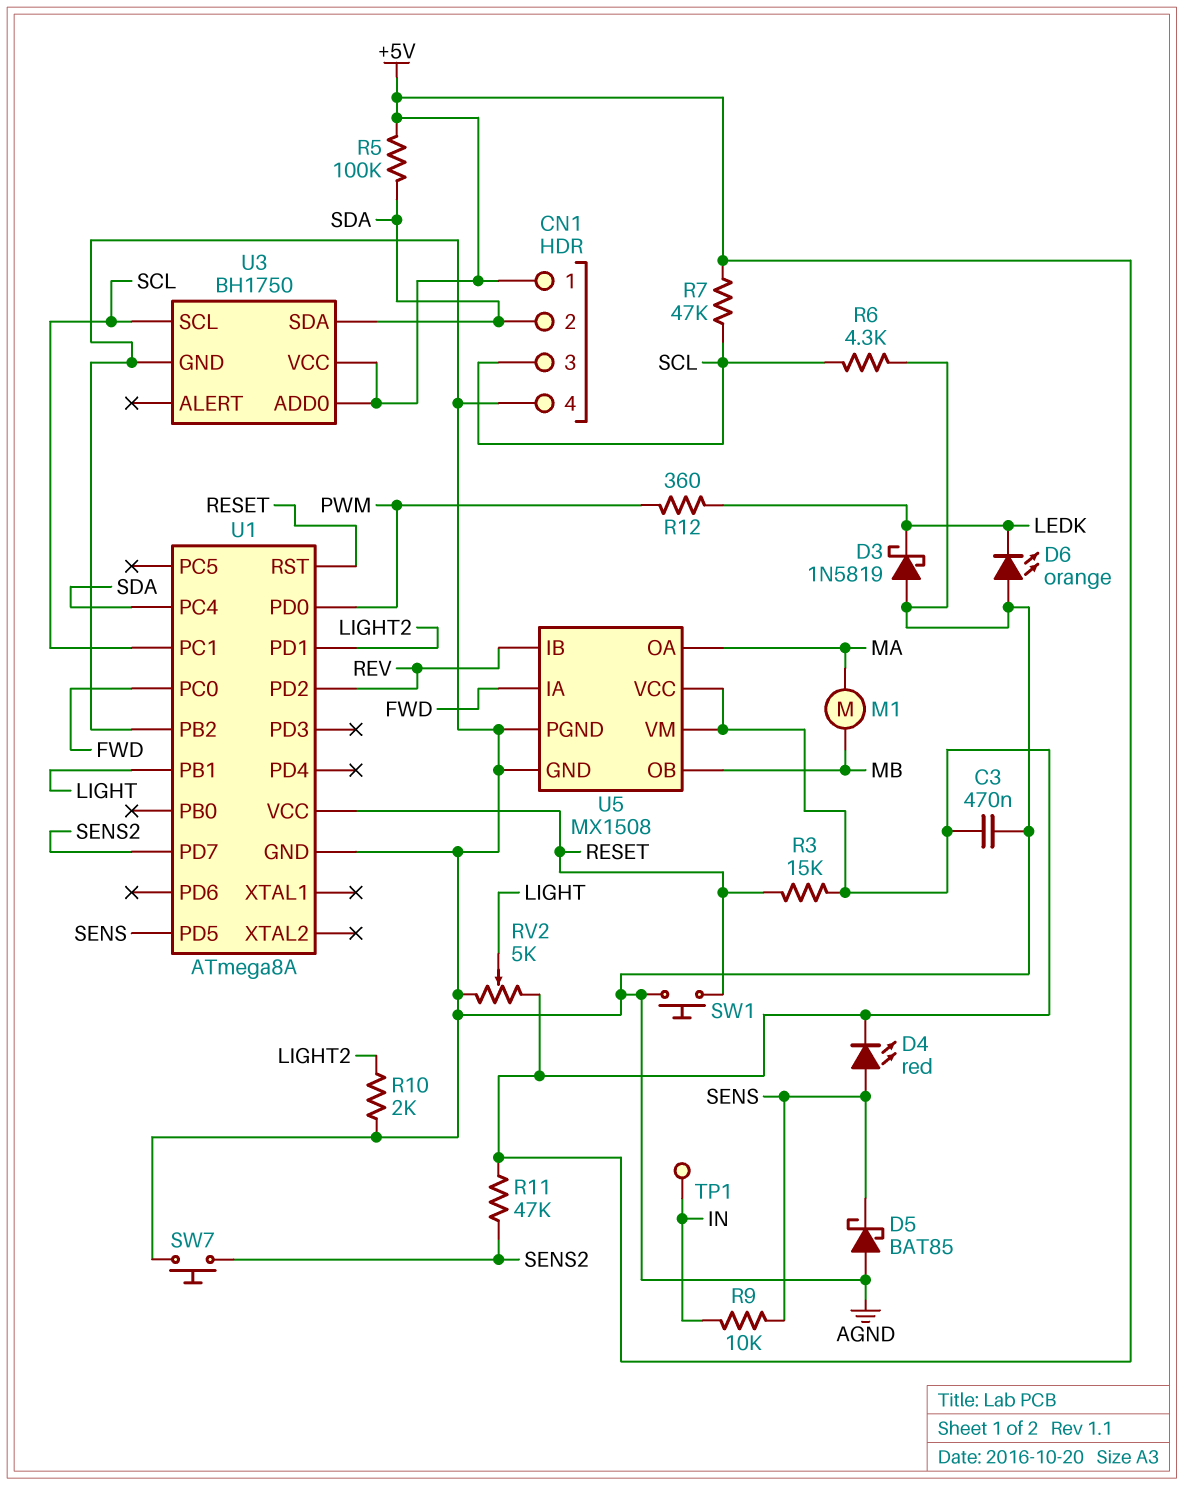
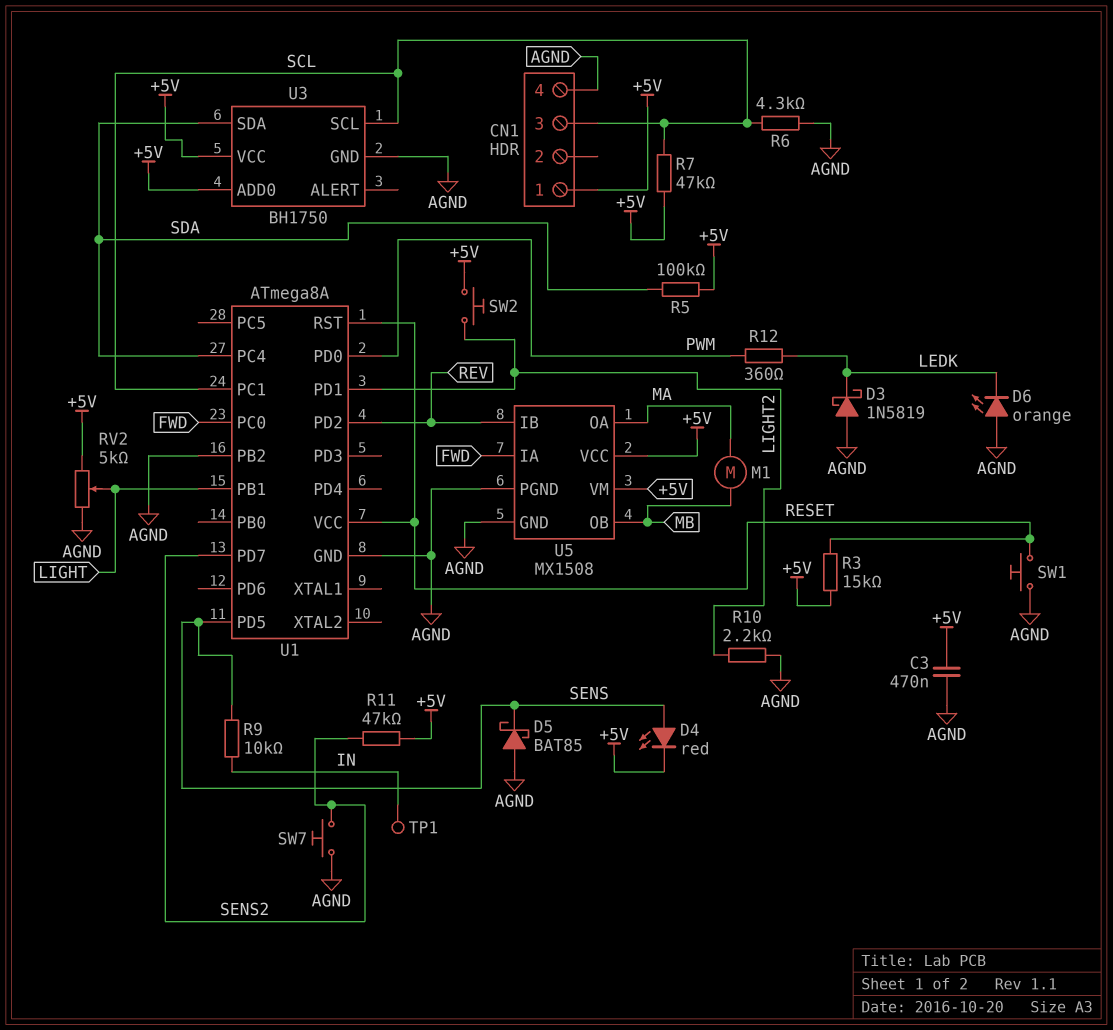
CN1 pin 2: SDA -> none
R10: 2k (AGND, LIGHT2) -> 2.2k (AGND, LIGHT2)
SW2: none -> button (+5V, LIGHT2)

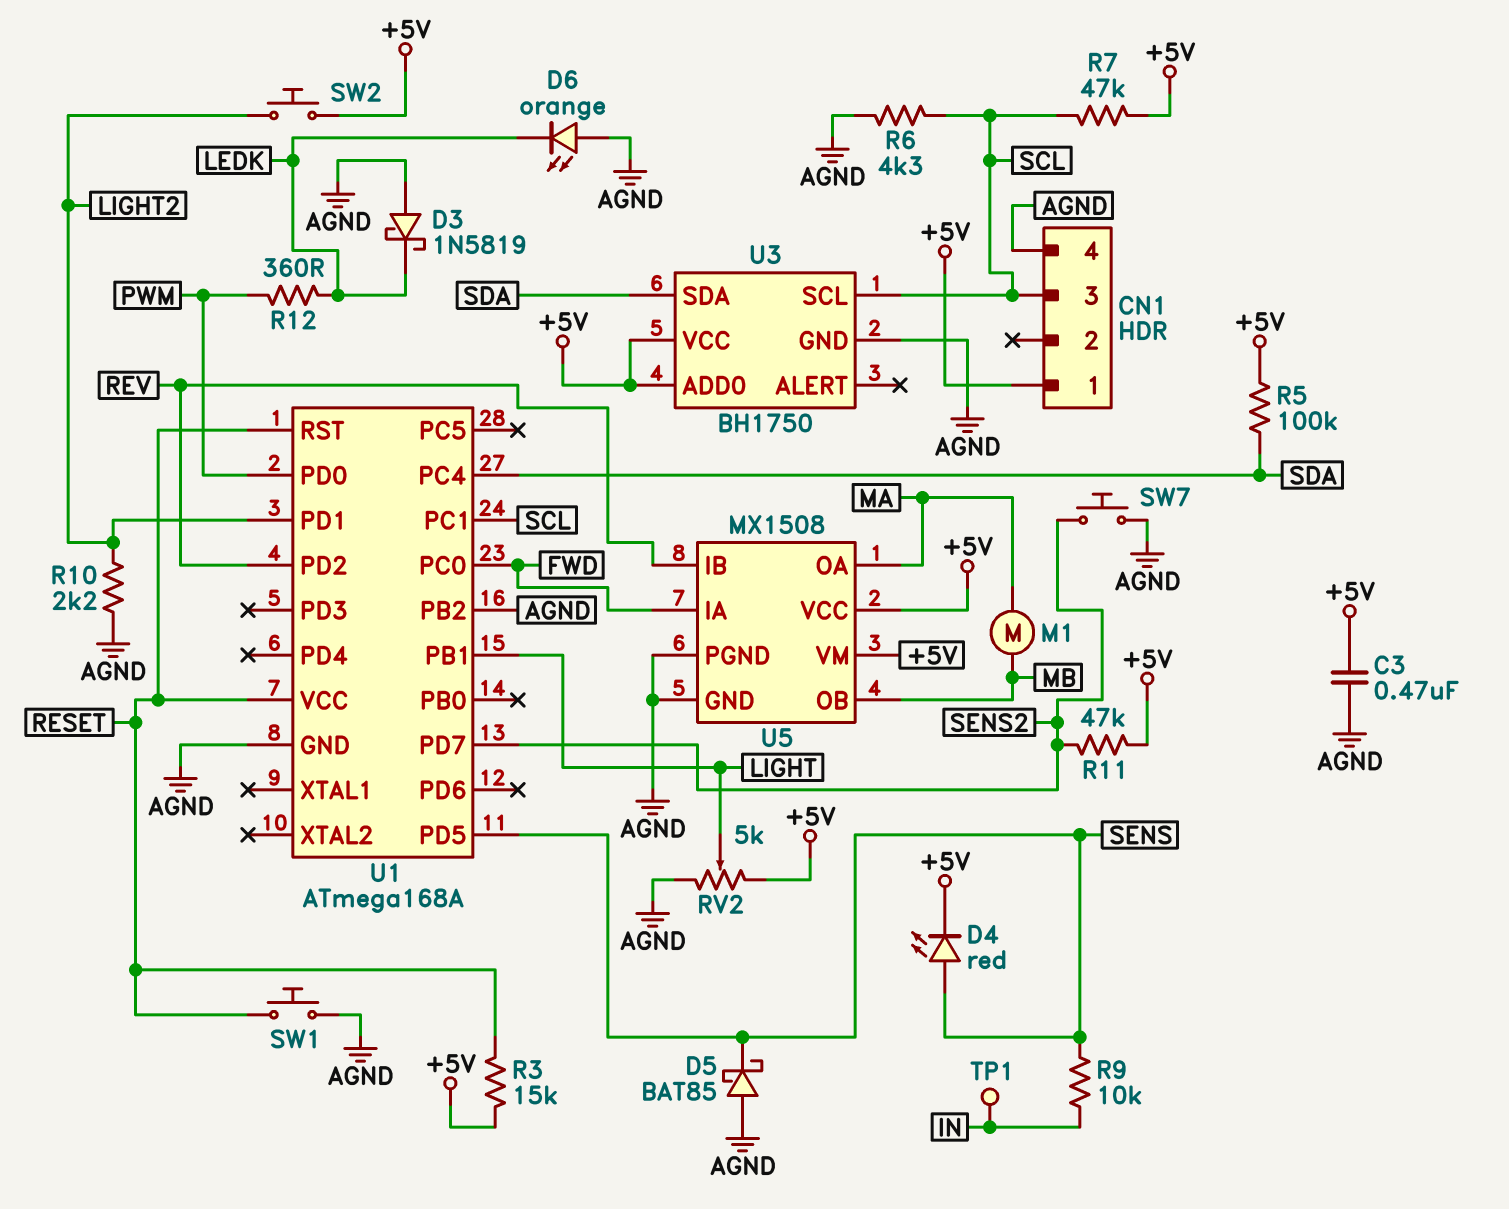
U1: ATmega8A -> ATmega168A

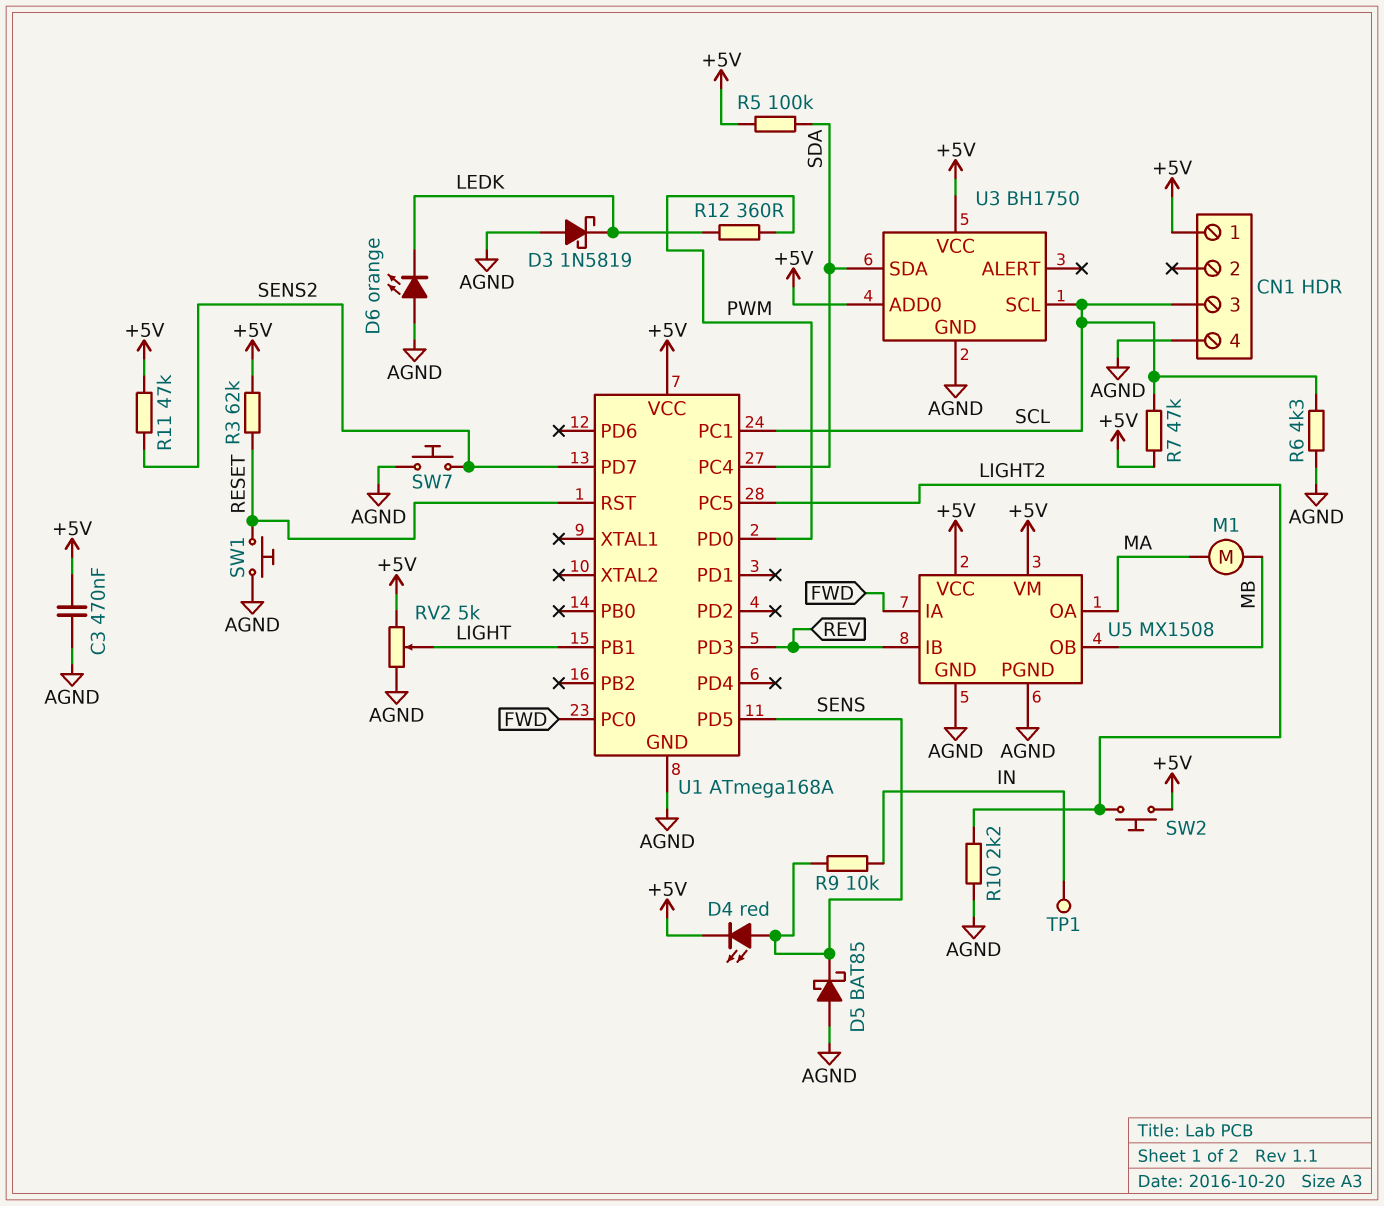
R3: 15k (+5V, RESET) -> 62k (+5V, RESET)
U1 pin PB2: AGND -> none
U1 pin PC5: none -> LIGHT2
U1 pin PD1: LIGHT2 -> none
U1 pin PD2: REV -> none
U1 pin PD3: none -> REV
U1 pin VCC: RESET -> +5V

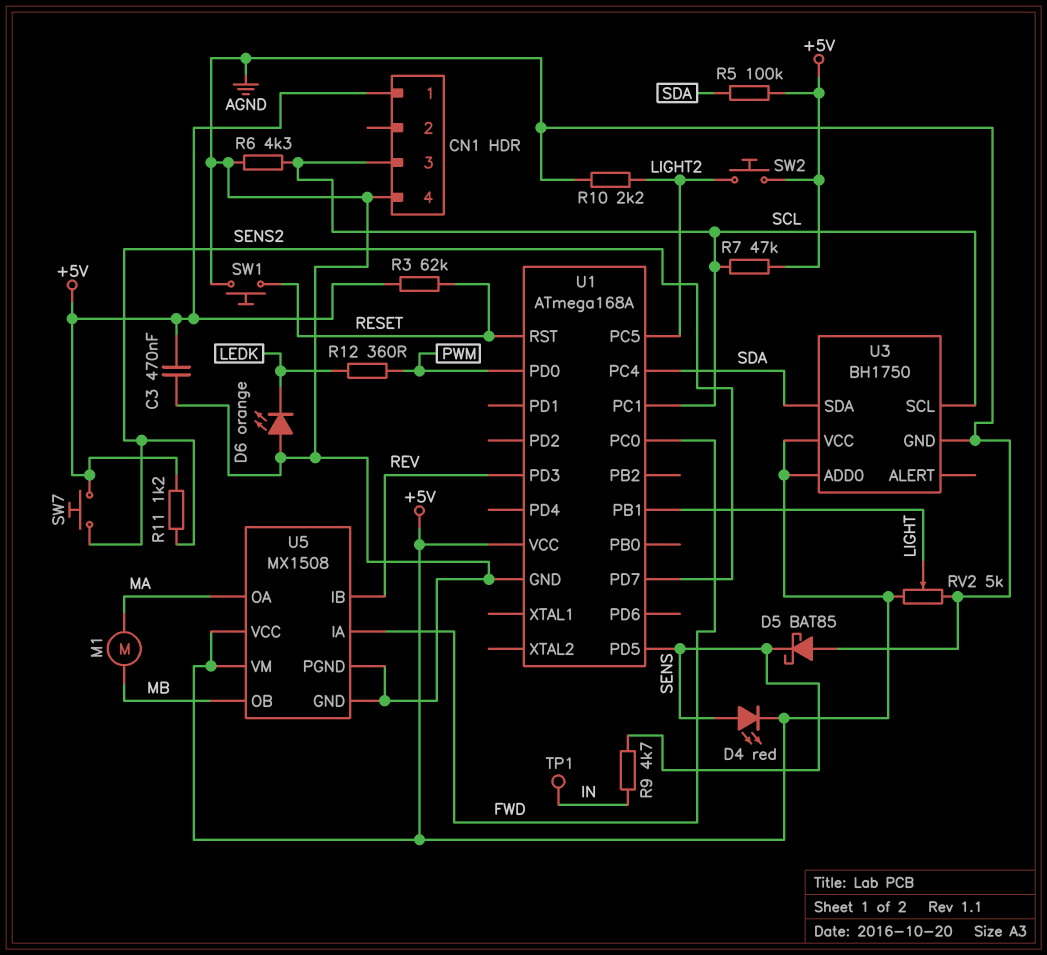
D3: schottky 1N5819 (A AGND, K LEDK) -> none
R9: 10k (IN, SENS) -> 4.7k (IN, SENS)
R11: 47k (+5V, SENS2) -> 1.2k (+5V, SENS2)
SW7: button (AGND, SENS2) -> button (+5V, SENS2)

